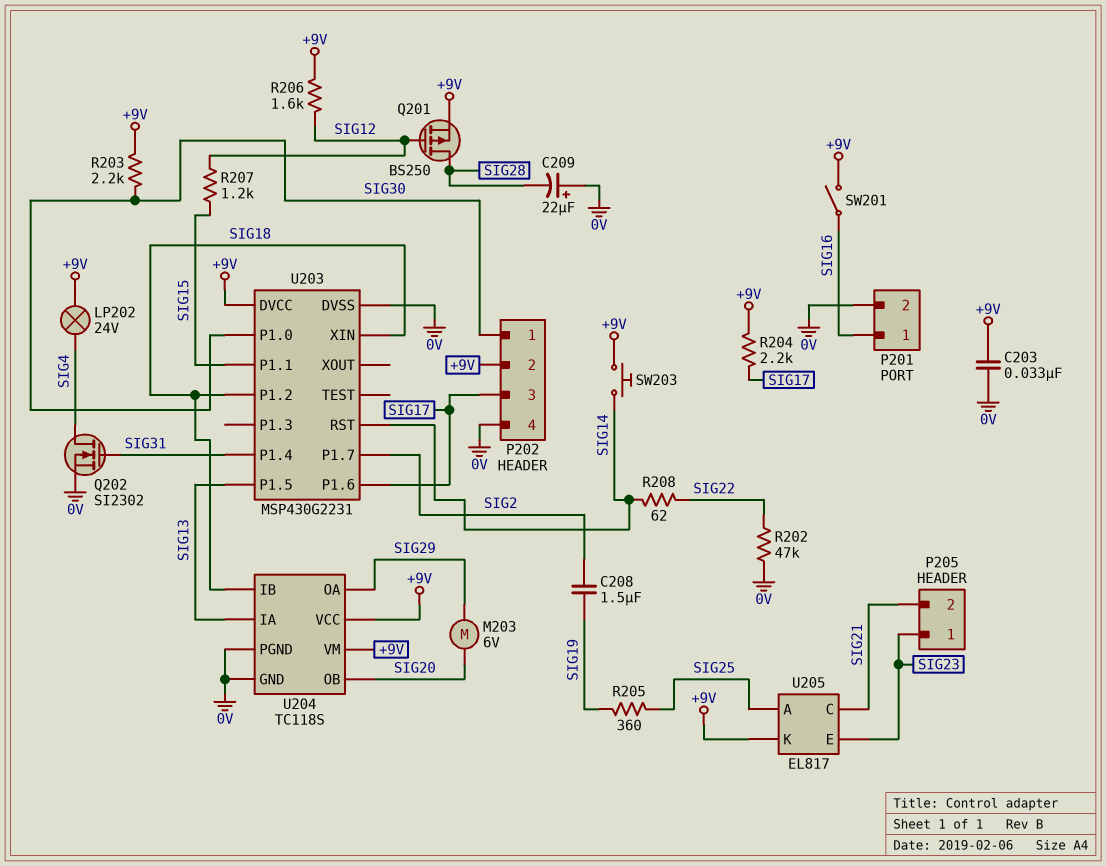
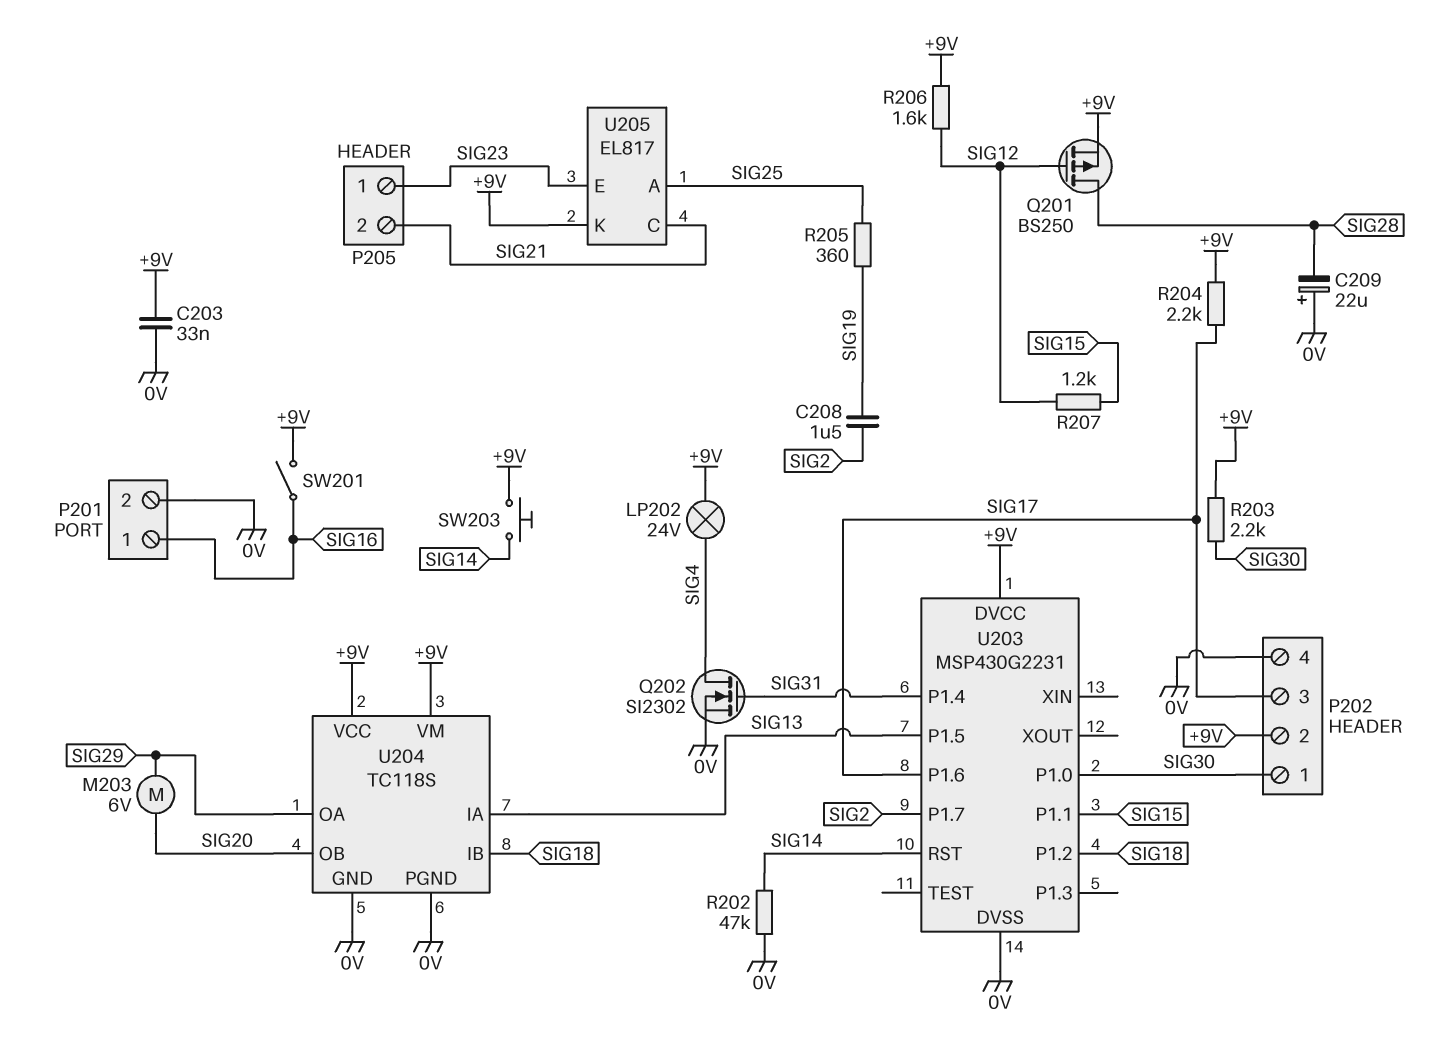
R202: 47k (0V, SIG22) -> 47k (0V, SIG14)
R208: 62 (SIG14, SIG22) -> none
U203 pin XIN: SIG18 -> none

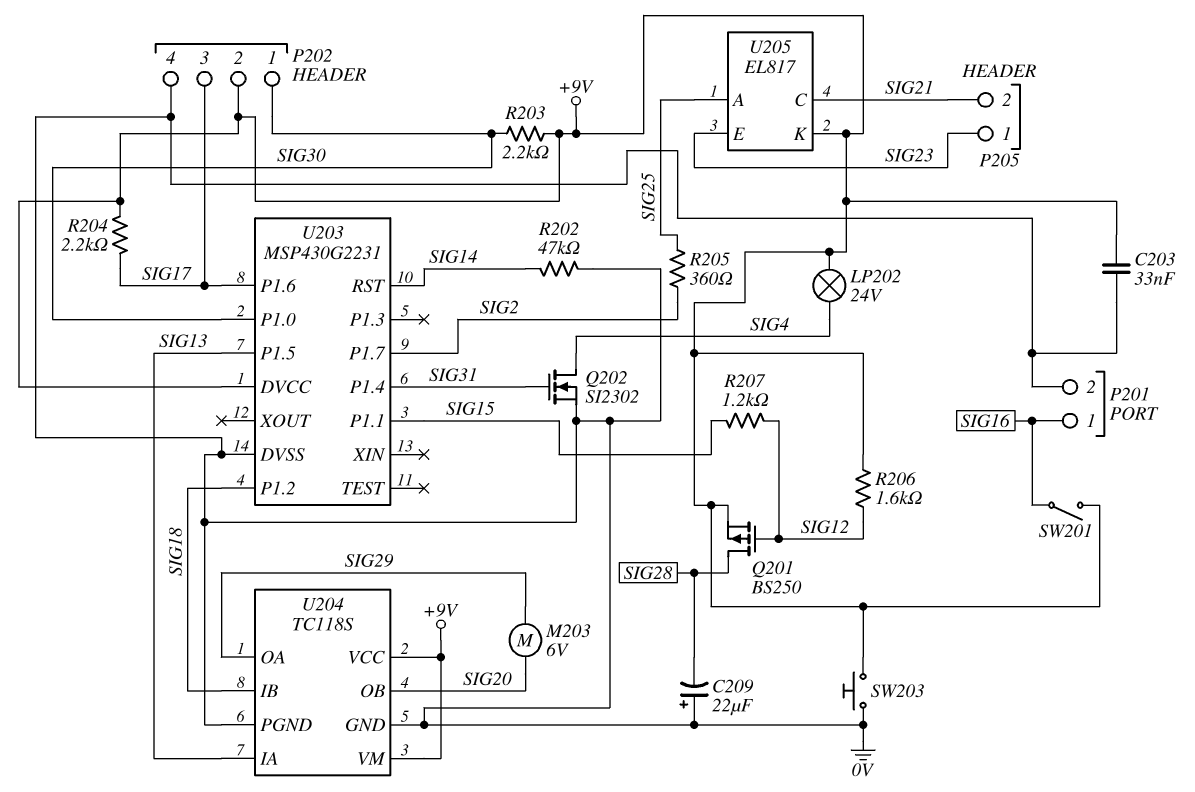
C208: 1.5uF (SIG2, SIG19) -> none
R205: 360 (SIG19, SIG25) -> 360 (SIG2, SIG25)
SW203: button (+9V, SIG14) -> button (+9V, 0V)

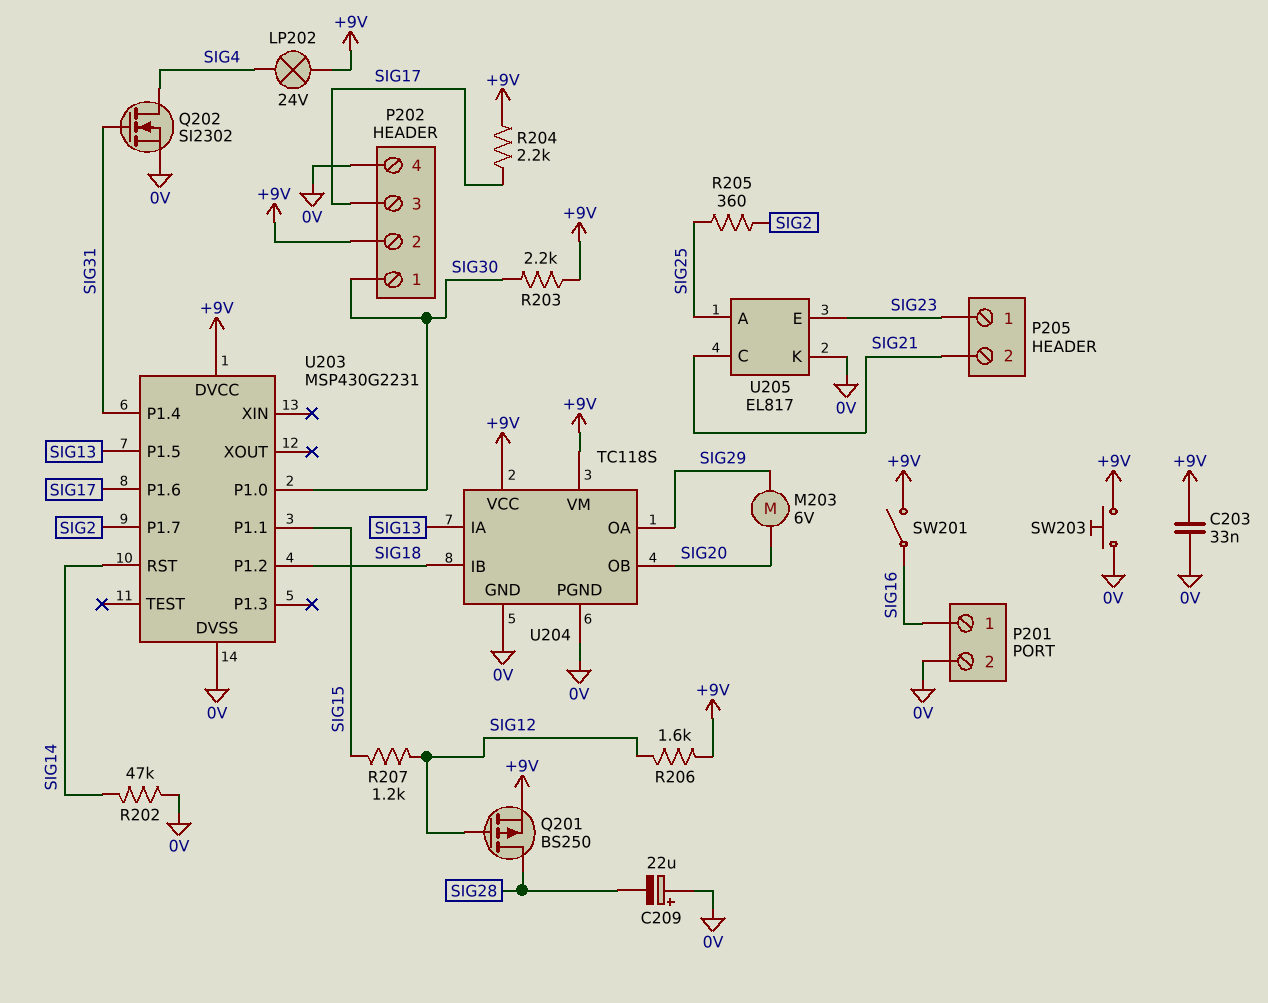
U205 pin K: +9V -> 0V

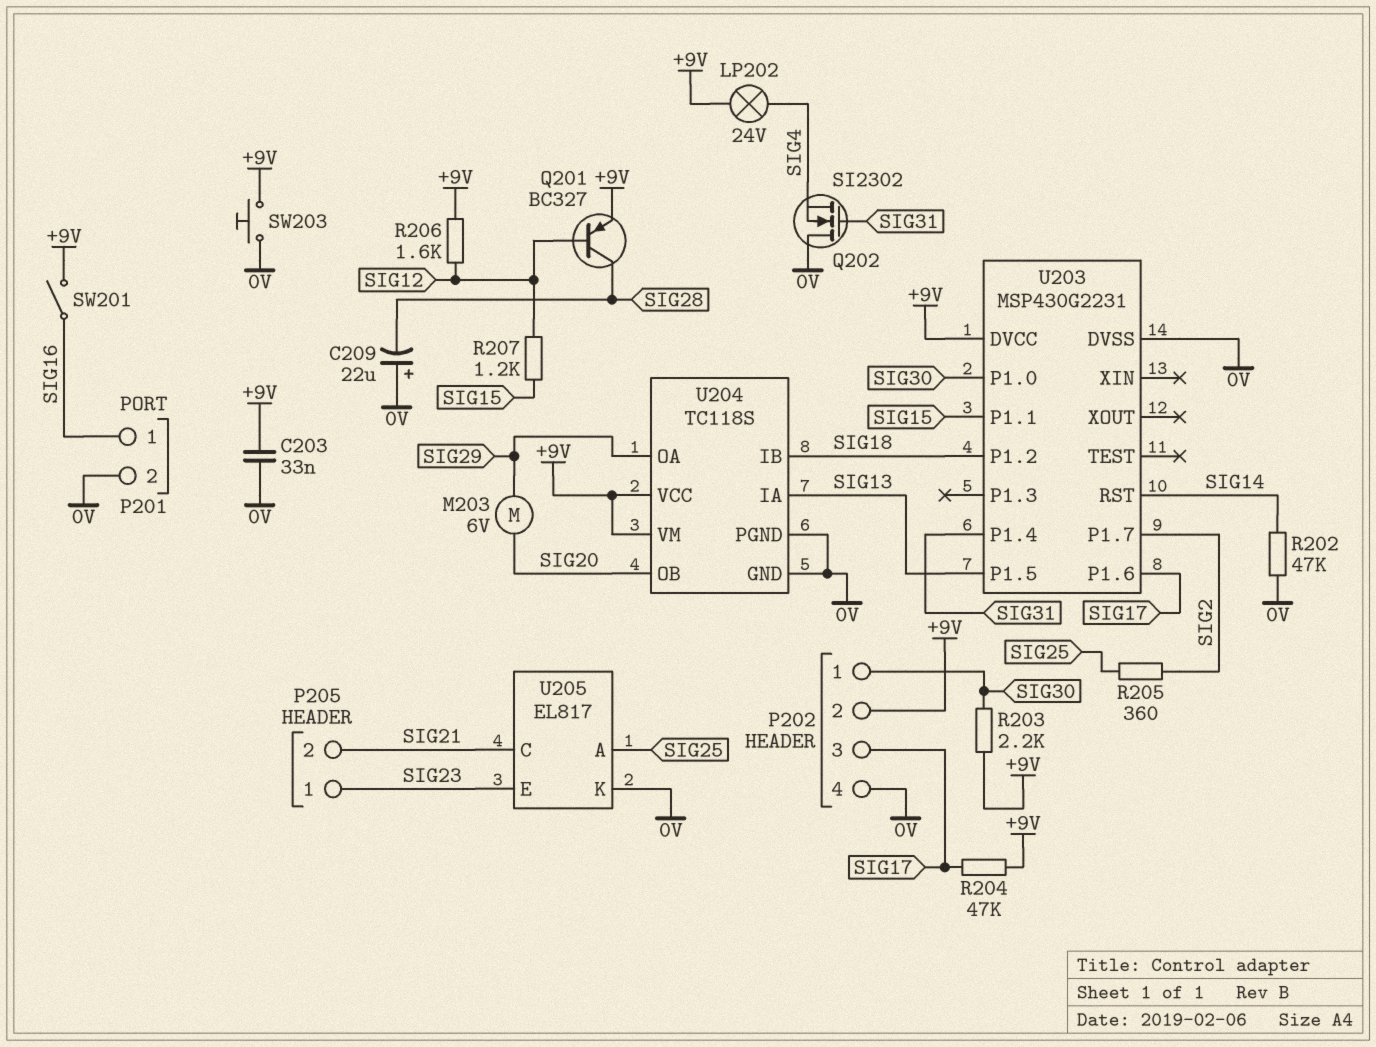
Q201: PMOS BS250 (G SIG12, D SIG28, S +9V) -> PNP BC327 (B SIG12, C SIG28, E +9V)
Q202: NMOS SI2302 (G SIG31, D SIG4, S 0V) -> NMOS SI2302 (G SIG31, D 0V, S SIG4)
R204: 2.2k (+9V, SIG17) -> 47k (+9V, SIG17)

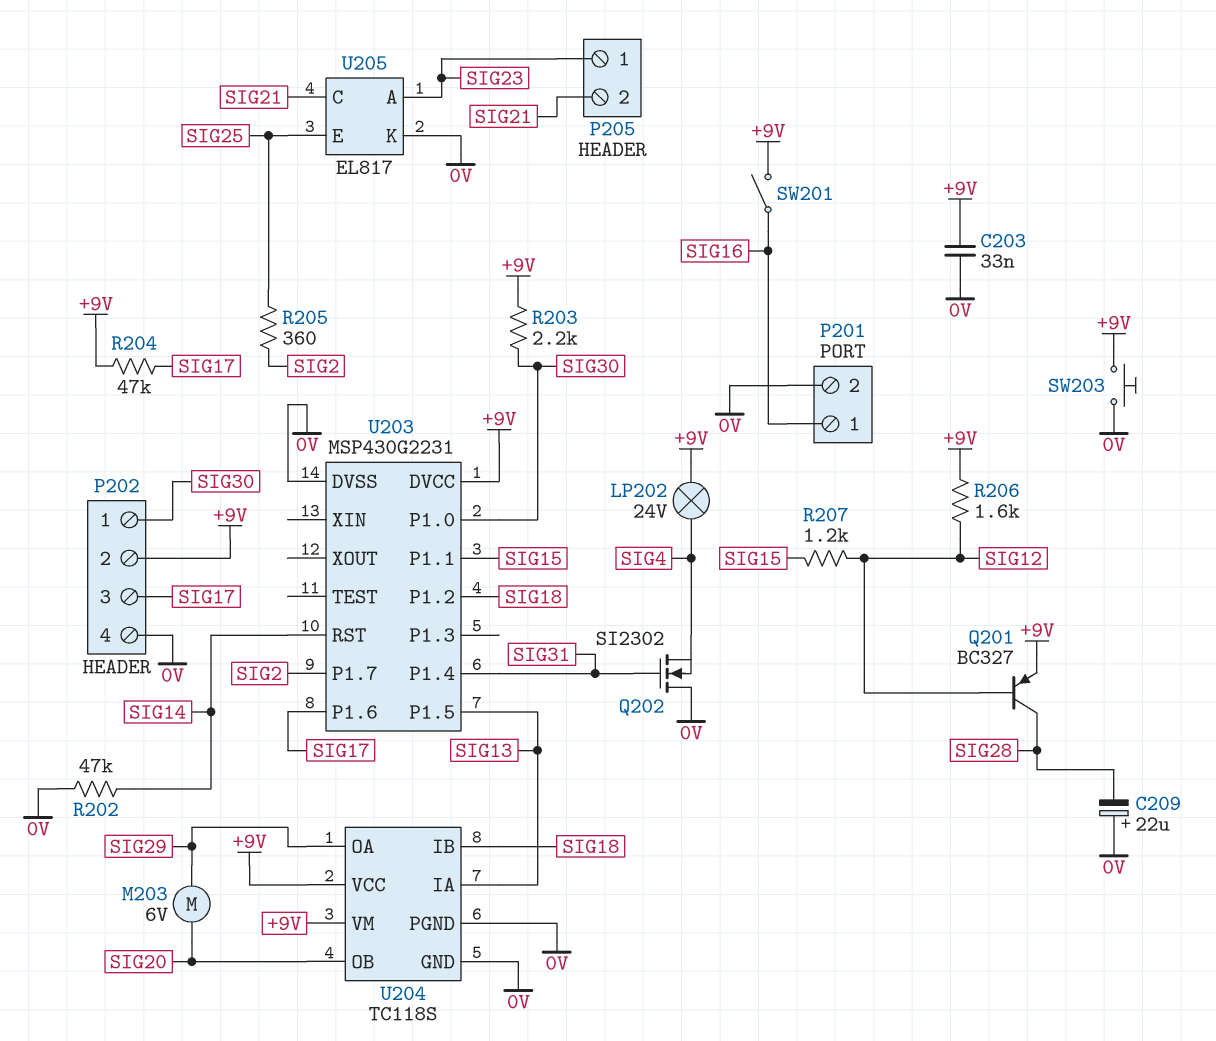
U205 pin A: SIG25 -> SIG23
U205 pin E: SIG23 -> SIG25

